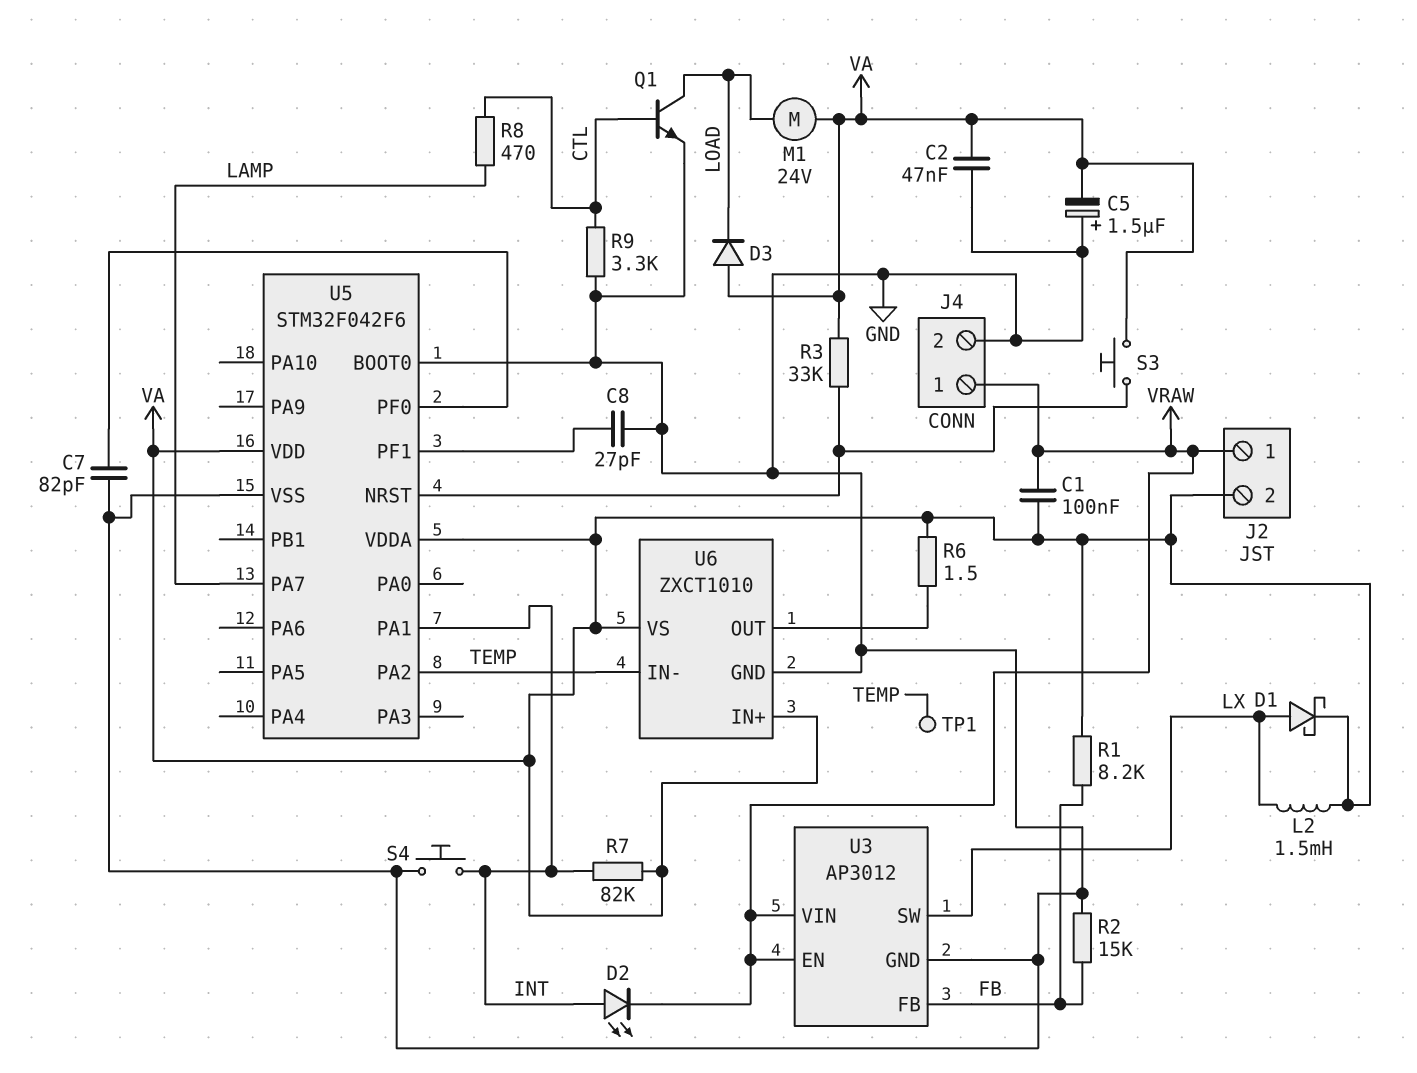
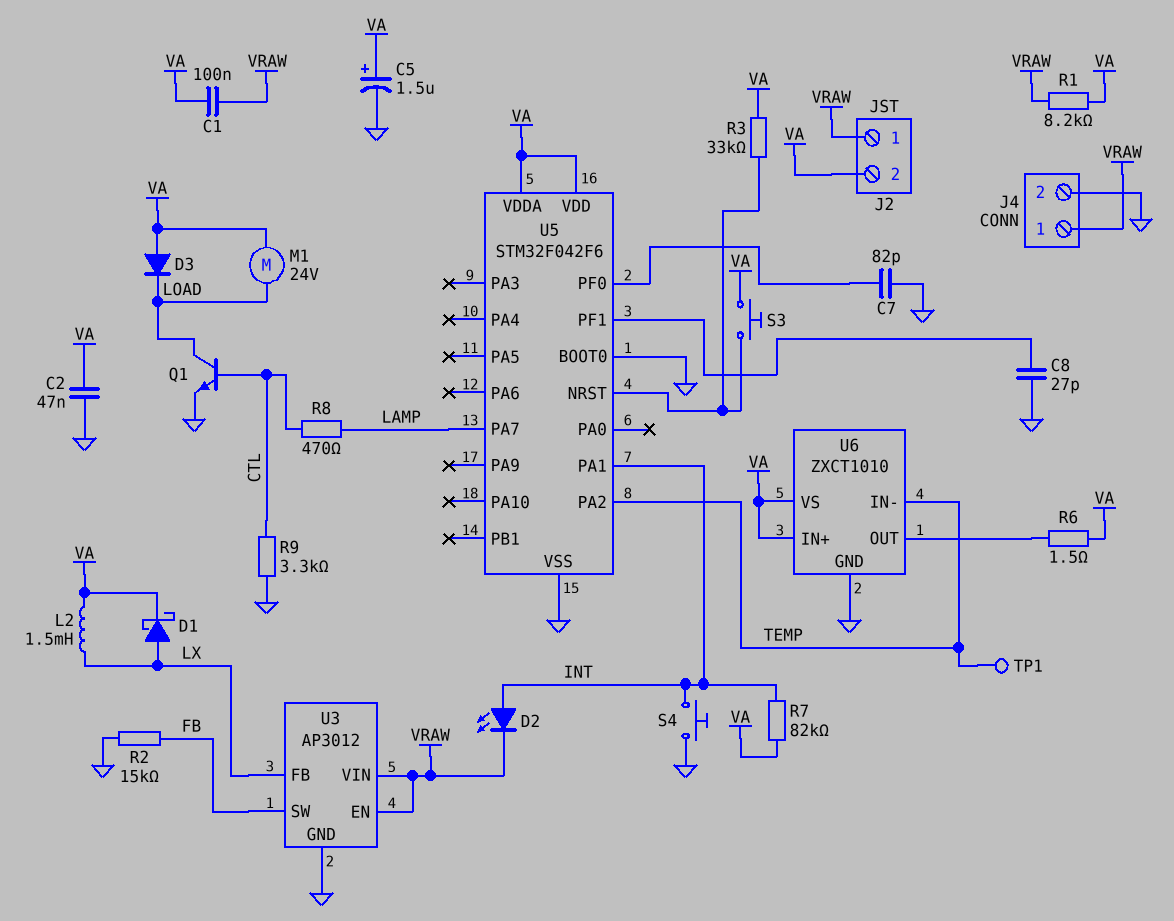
C5: 1.5uF (plus GND, minus VA) -> 1.5uF (plus VA, minus GND)
R1: 8.2k (FB, VA) -> 8.2k (VA, VRAW)
U3 pin FB: FB -> LX
U3 pin SW: LX -> FB

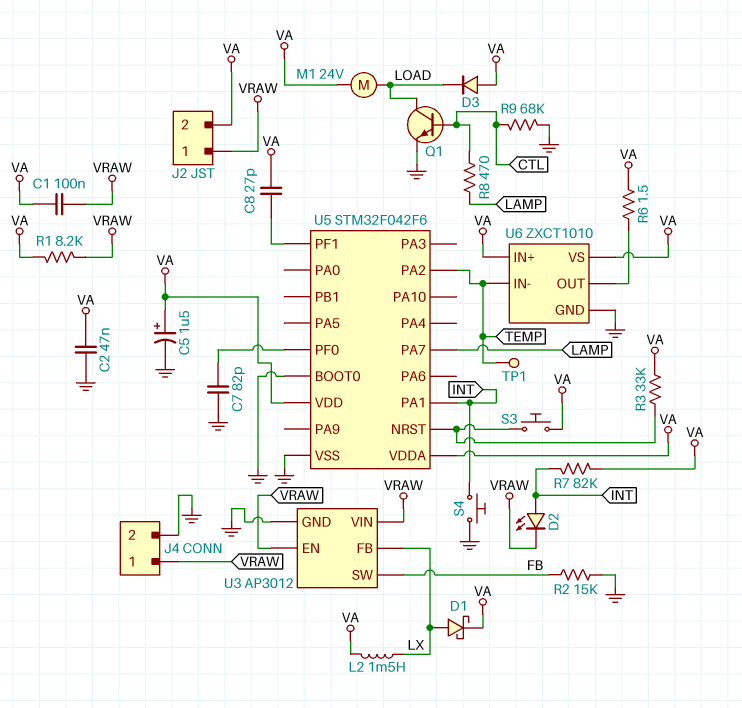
C8: 27pF (GND, U5/PF1) -> 27pF (U5/PF1, VA)
R9: 3.3k (CTL, GND) -> 68k (CTL, GND)

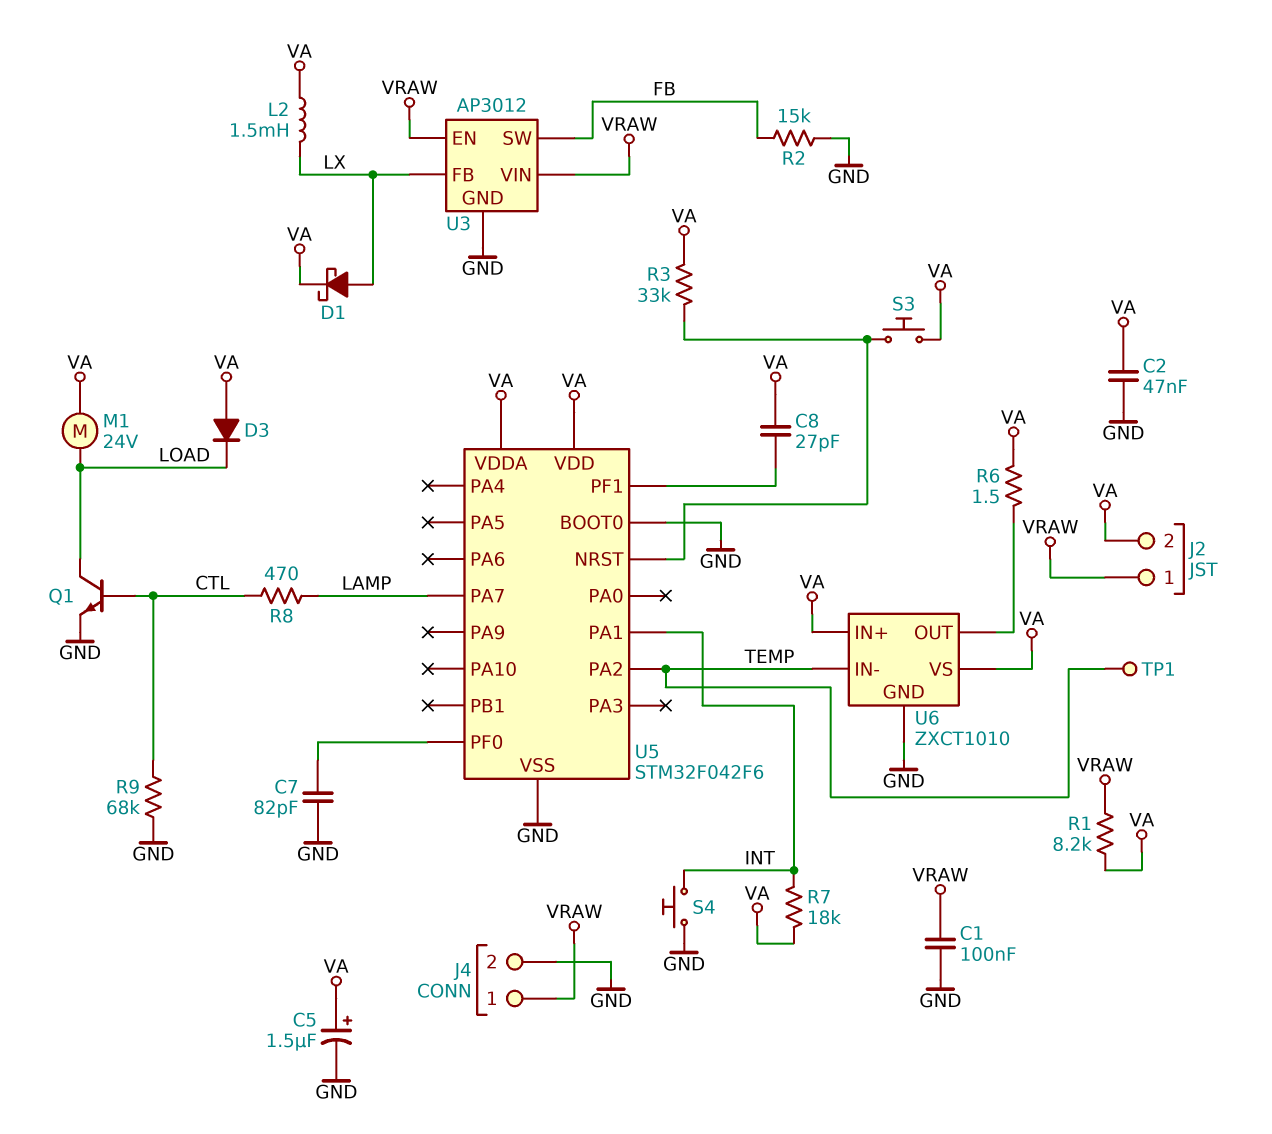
C1: 100nF (VA, VRAW) -> 100nF (GND, VRAW)
D2: LED (A INT, K VRAW) -> none
R7: 82k (INT, VA) -> 18k (INT, VA)

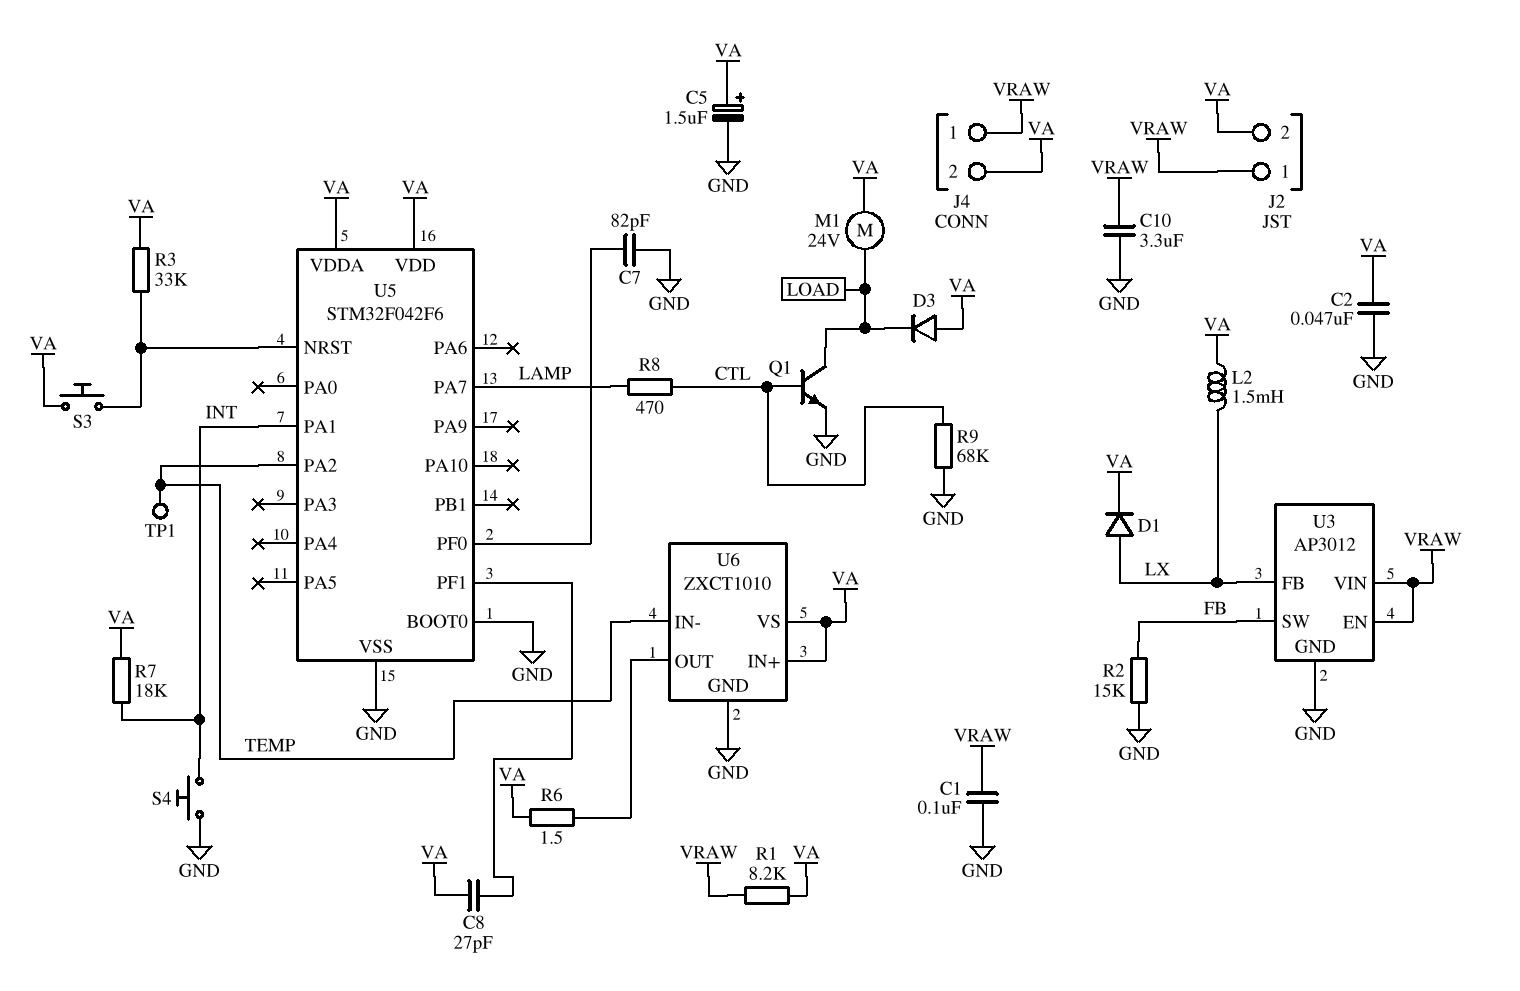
C10: none -> 3.3uF (GND, VRAW)
D1: schottky (A LX, K VA) -> diode (A LX, K VA)
J4 pin 2: GND -> VA

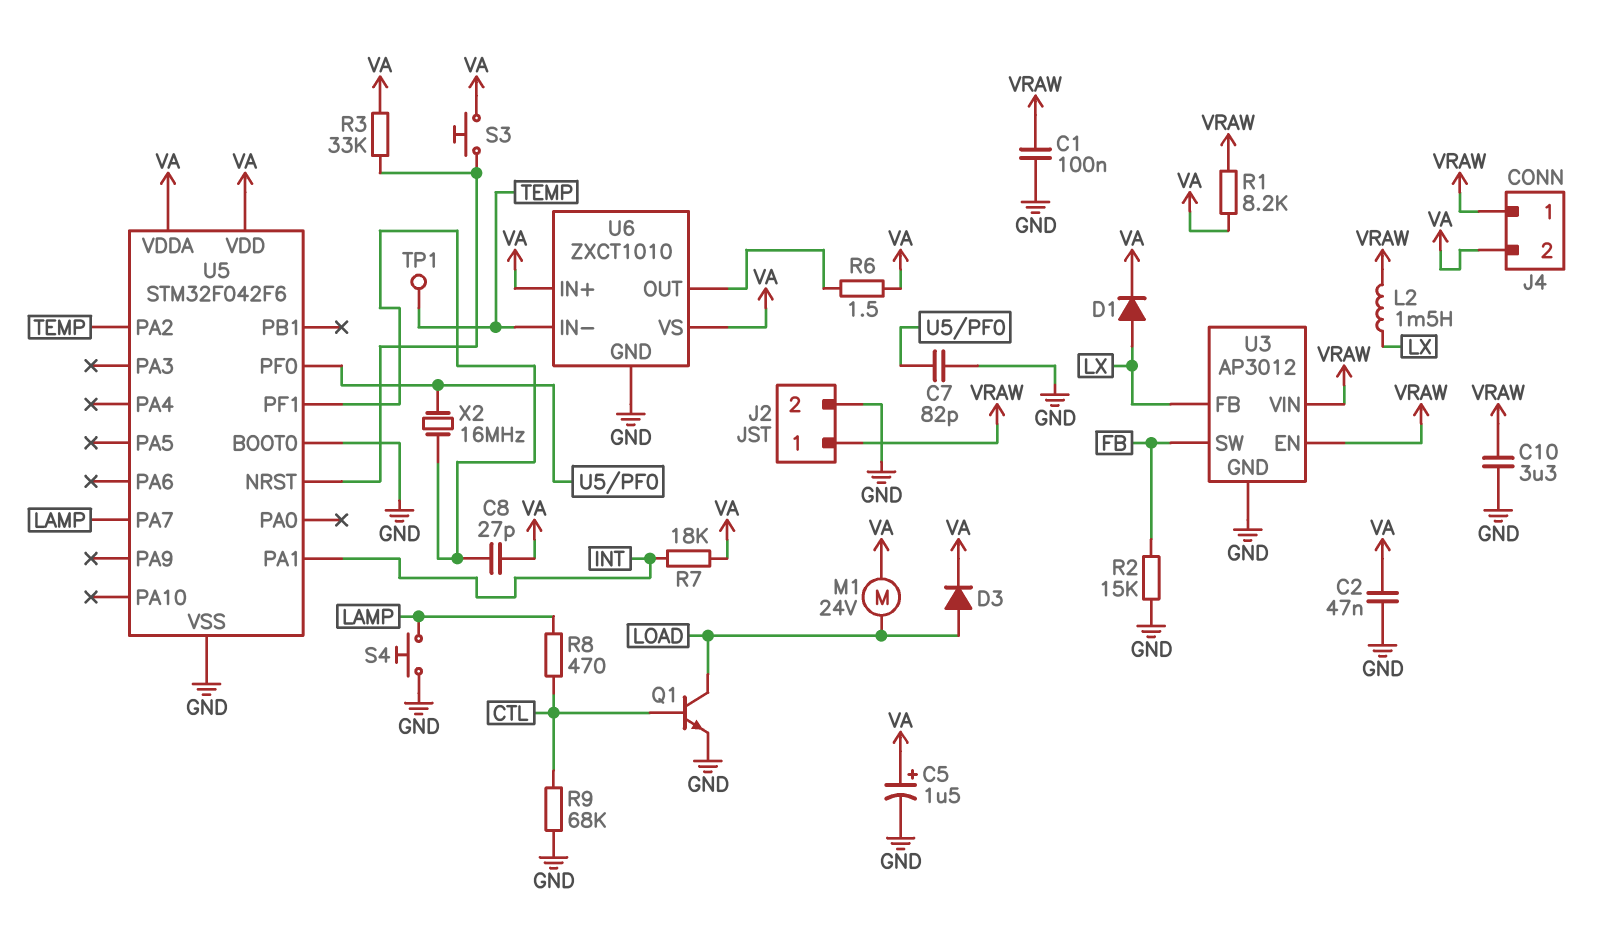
D3: diode (A VA, K LOAD) -> diode (A LOAD, K VA)
J2 pin 2: VA -> GND
L2: 1.5mH (LX, VA) -> 1.5mH (LX, VRAW)
S4: button (GND, INT) -> button (GND, LAMP)
X2: none -> 16MHz (U5/PF0, U5/PF1)

